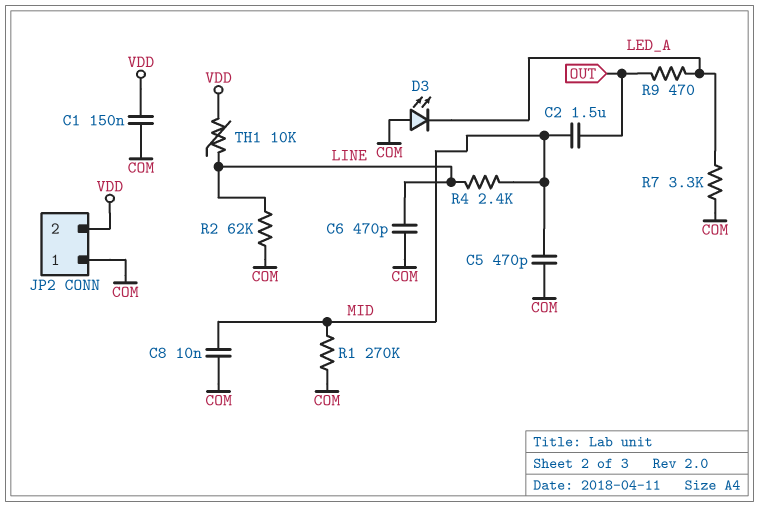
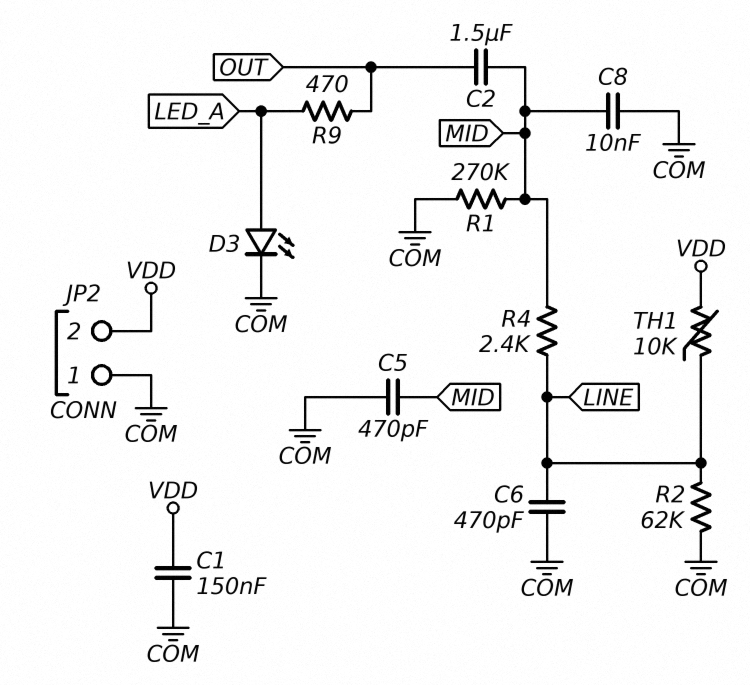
D3: LED (A COM, K LED_A) -> LED (A LED_A, K COM)
R7: 3.3k (COM, LED_A) -> none

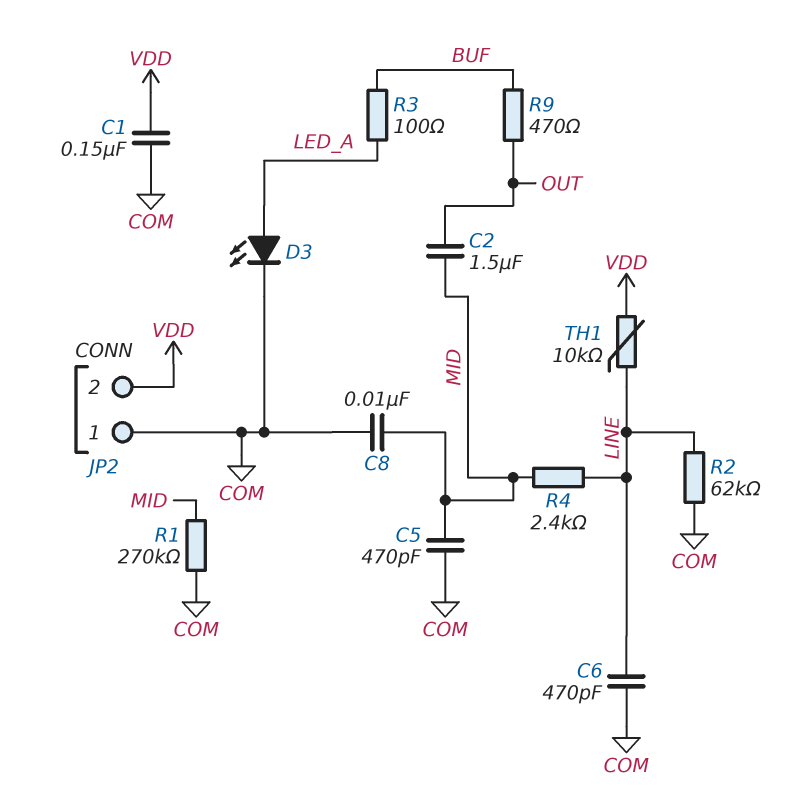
R3: none -> 100 (BUF, LED_A)
R9: 470 (LED_A, OUT) -> 470 (BUF, OUT)

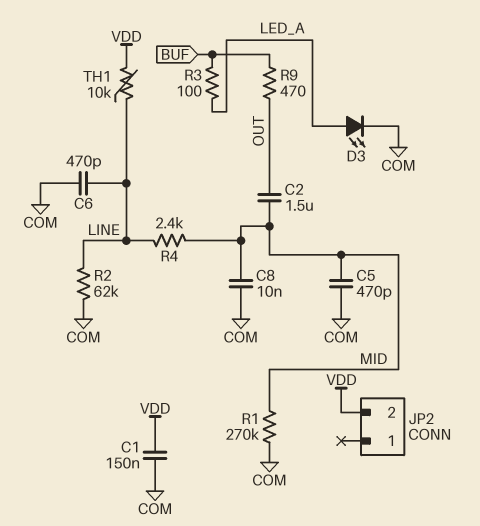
JP2 pin 1: COM -> none

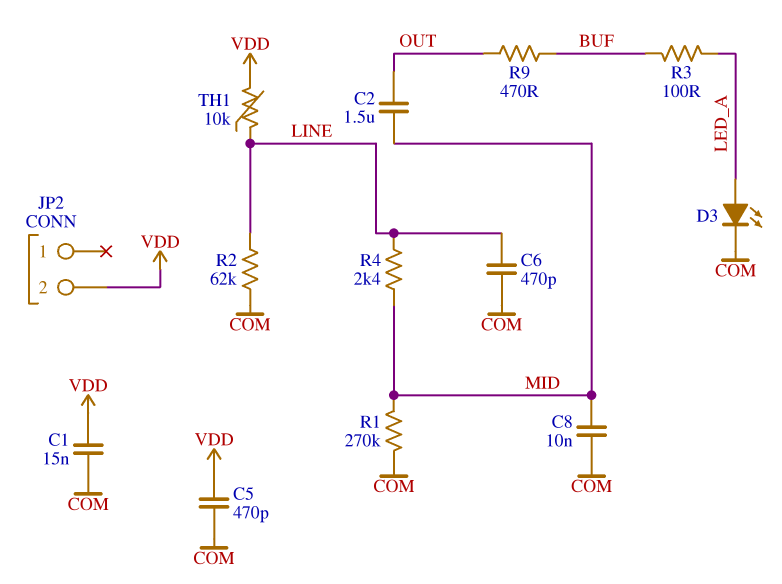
C1: 150nF (COM, VDD) -> 15nF (COM, VDD)
C5: 470pF (COM, MID) -> 470pF (COM, VDD)

